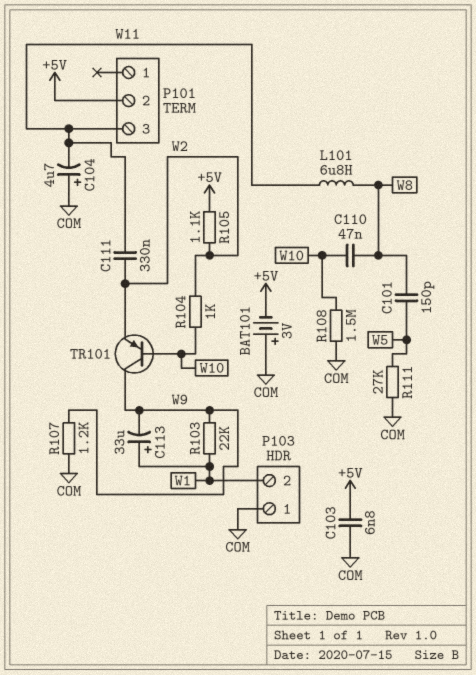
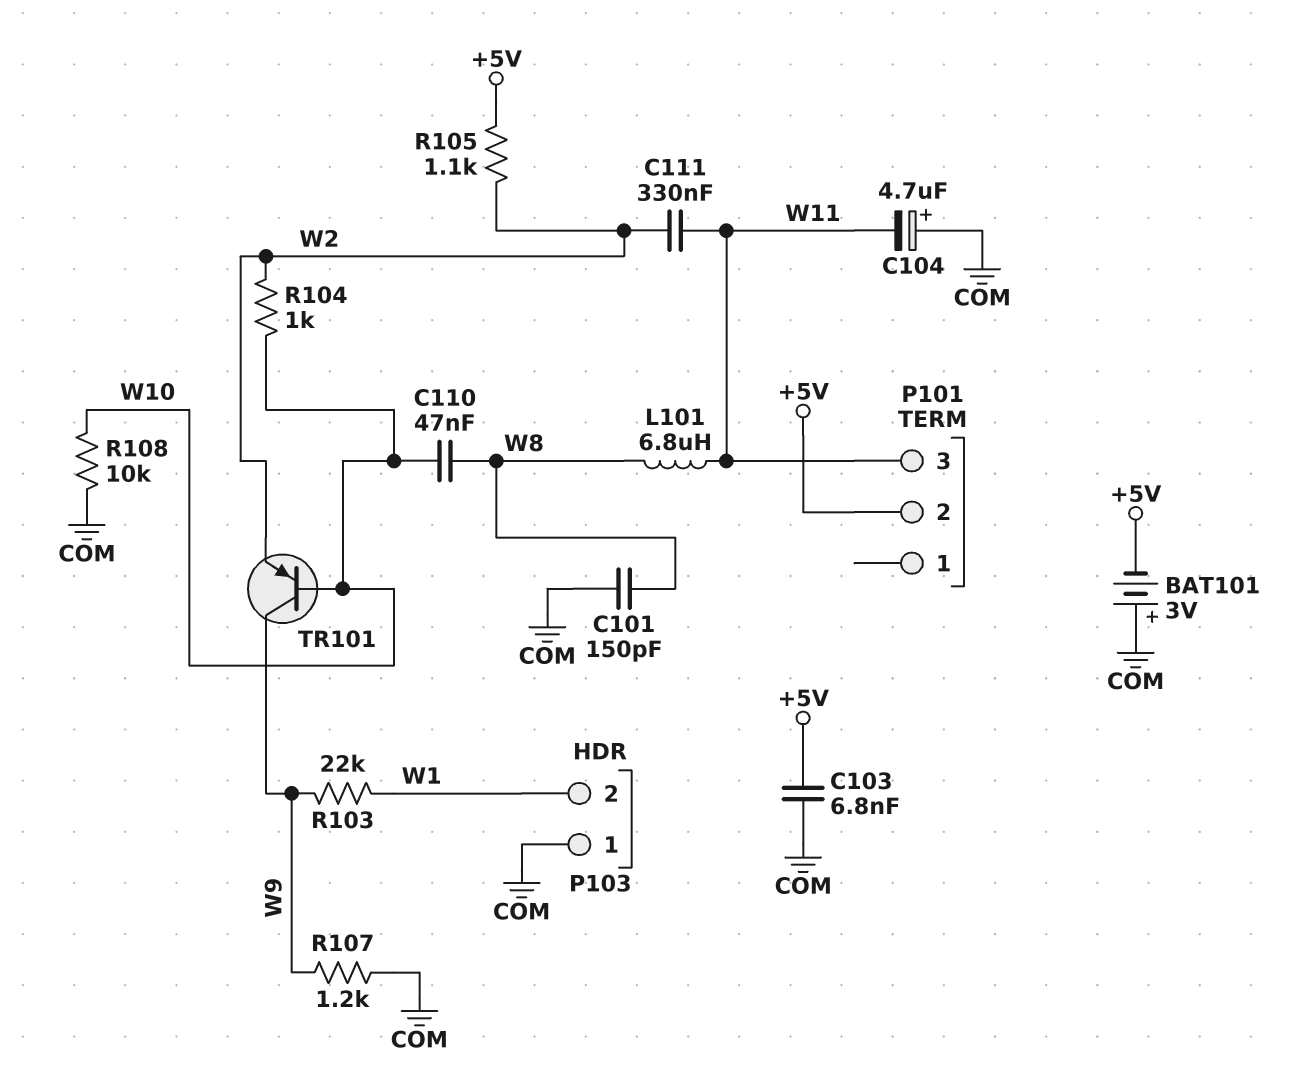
C101: 150pF (W5, W8) -> 150pF (COM, W8)
C113: 33uF (plus W1, minus W9) -> none
R108: 1.5M (COM, W10) -> 10k (COM, W10)
R111: 27k (COM, W5) -> none

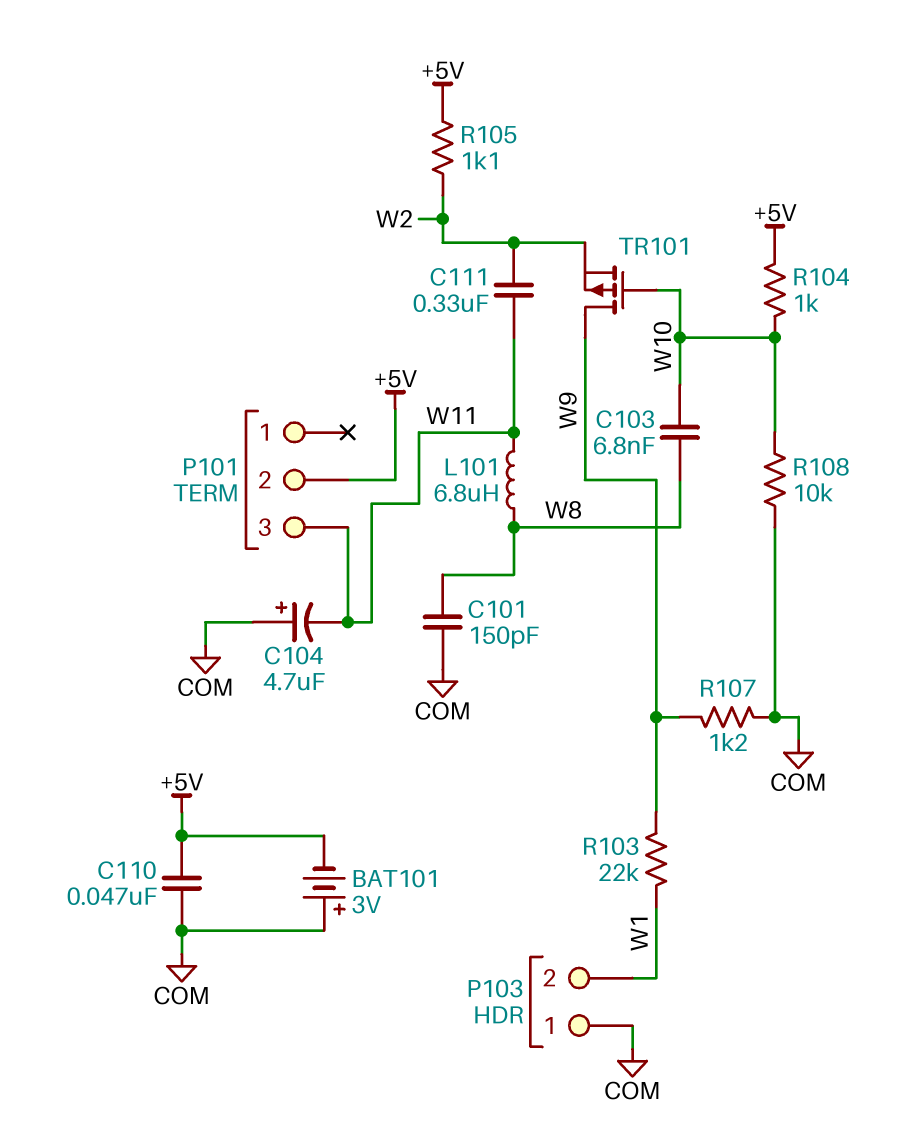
C103: 6.8nF (+5V, COM) -> 6.8nF (W8, W10)
C110: 47nF (W8, W10) -> 47nF (+5V, COM)
R104: 1k (W2, W10) -> 1k (+5V, W10)
TR101: PNP (B W10, C W9, E W2) -> PMOS (G W10, D W9, S W2)

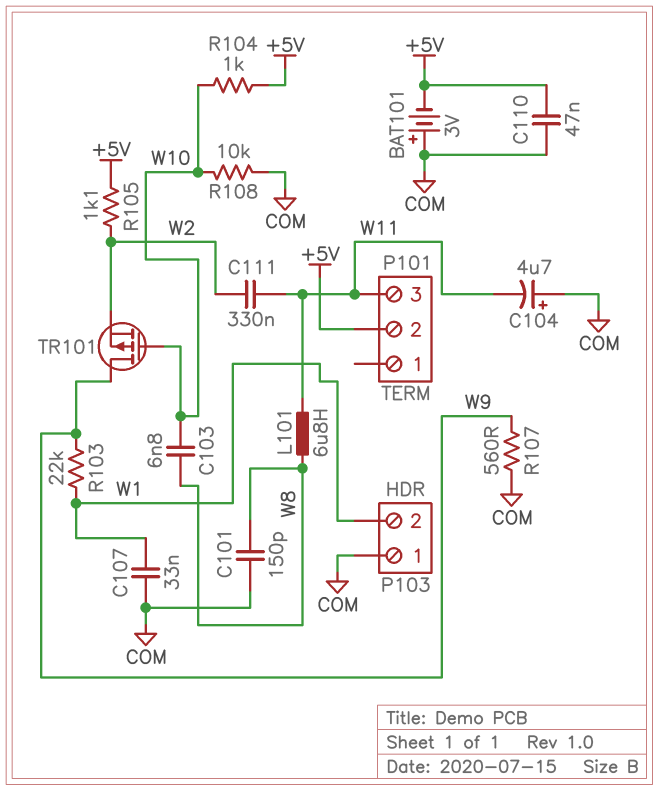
C107: none -> 33nF (COM, W1)
R107: 1.2k (COM, W9) -> 560 (COM, W9)

